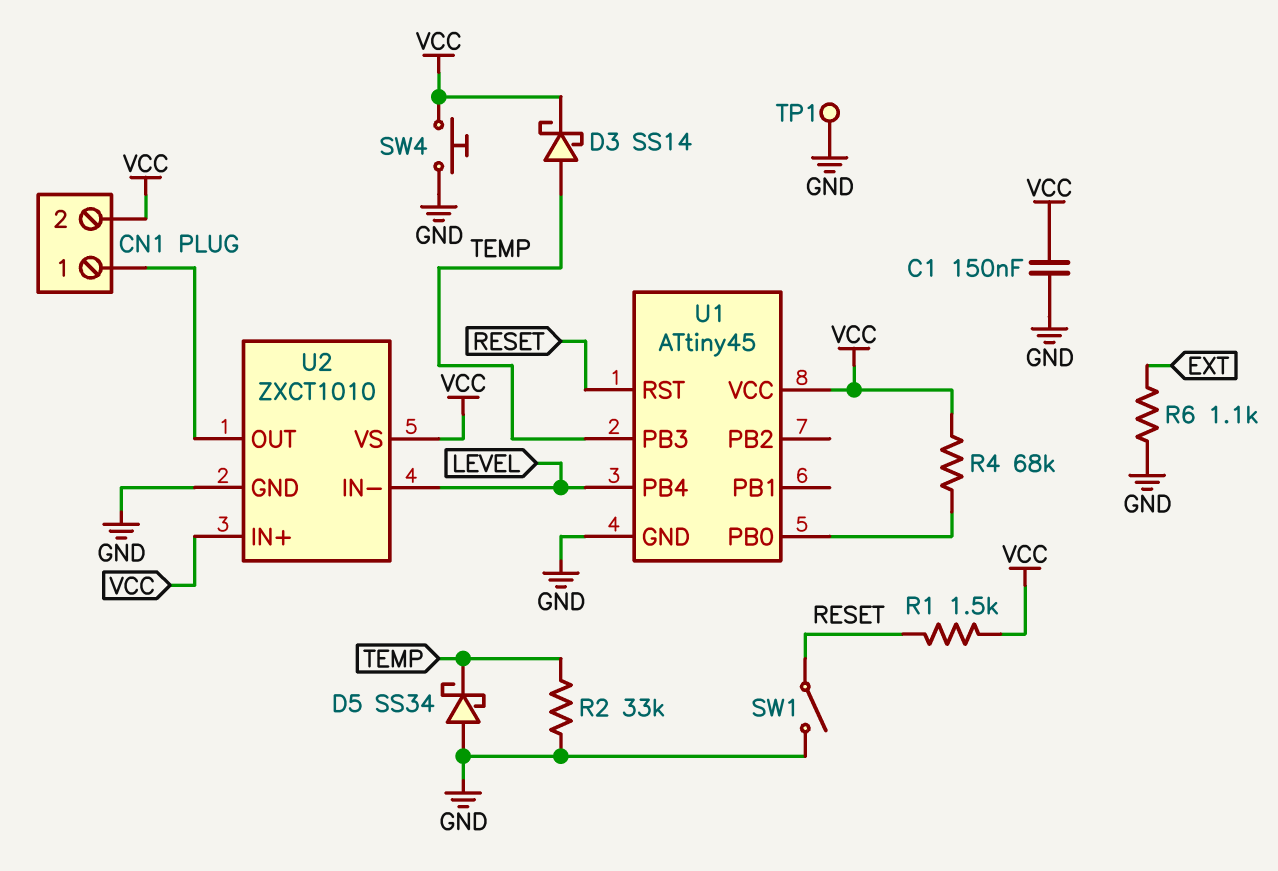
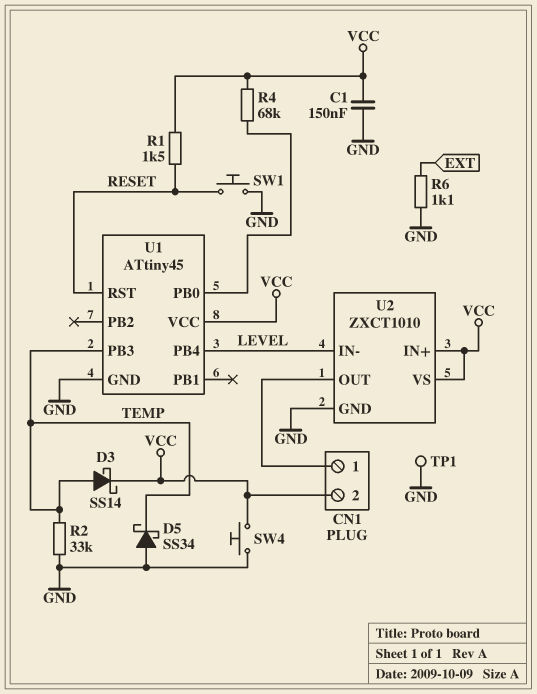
SW1: switch (GND, RESET) -> button (GND, RESET)

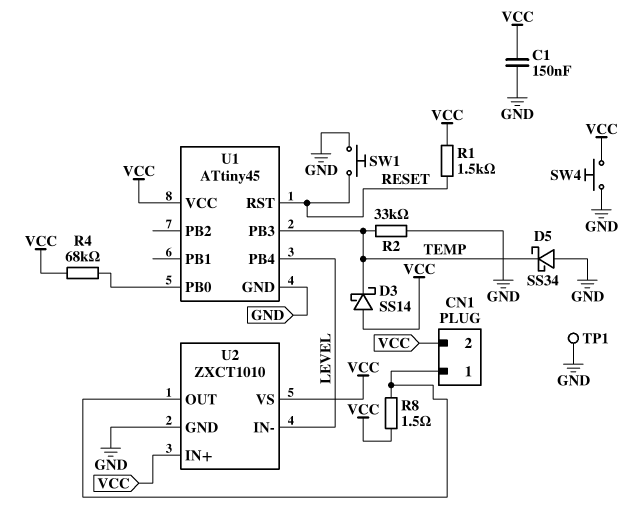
D3: schottky SS14 (A TEMP, K VCC) -> schottky SS14 (A VCC, K TEMP)
R6: 1.1k (EXT, GND) -> none
R8: none -> 1.5 (CN1/1, VCC)

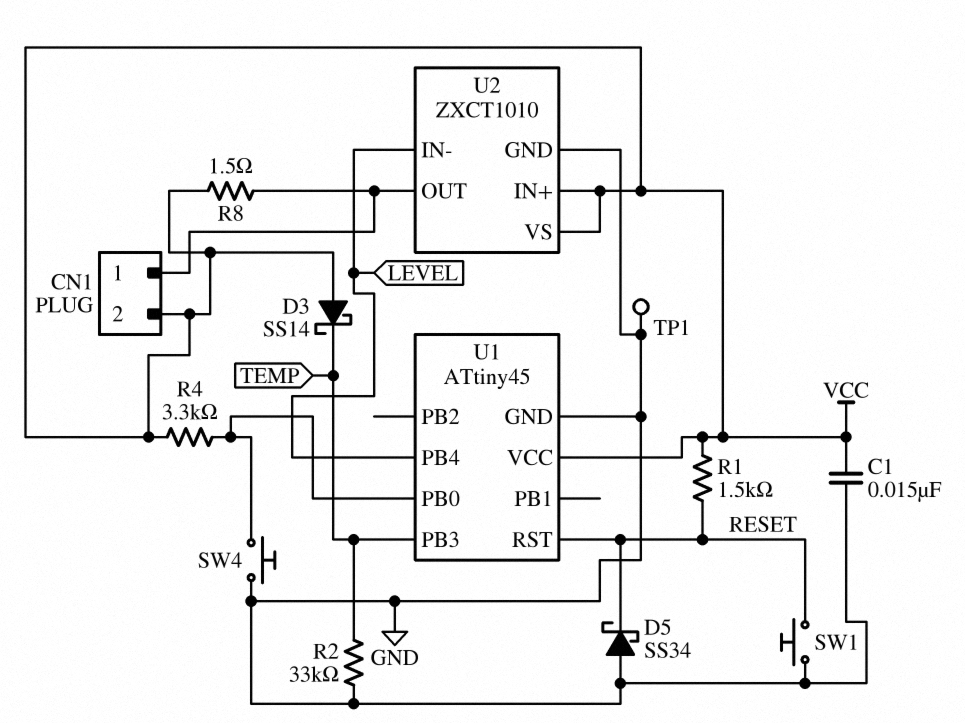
C1: 150nF (GND, VCC) -> 15nF (GND, VCC)
D5: schottky SS34 (A GND, K TEMP) -> schottky SS34 (A GND, K RESET)
R4: 68k (U1/PB0, VCC) -> 3.3k (U1/PB0, VCC)
SW4: button (GND, VCC) -> button (GND, U1/PB0)

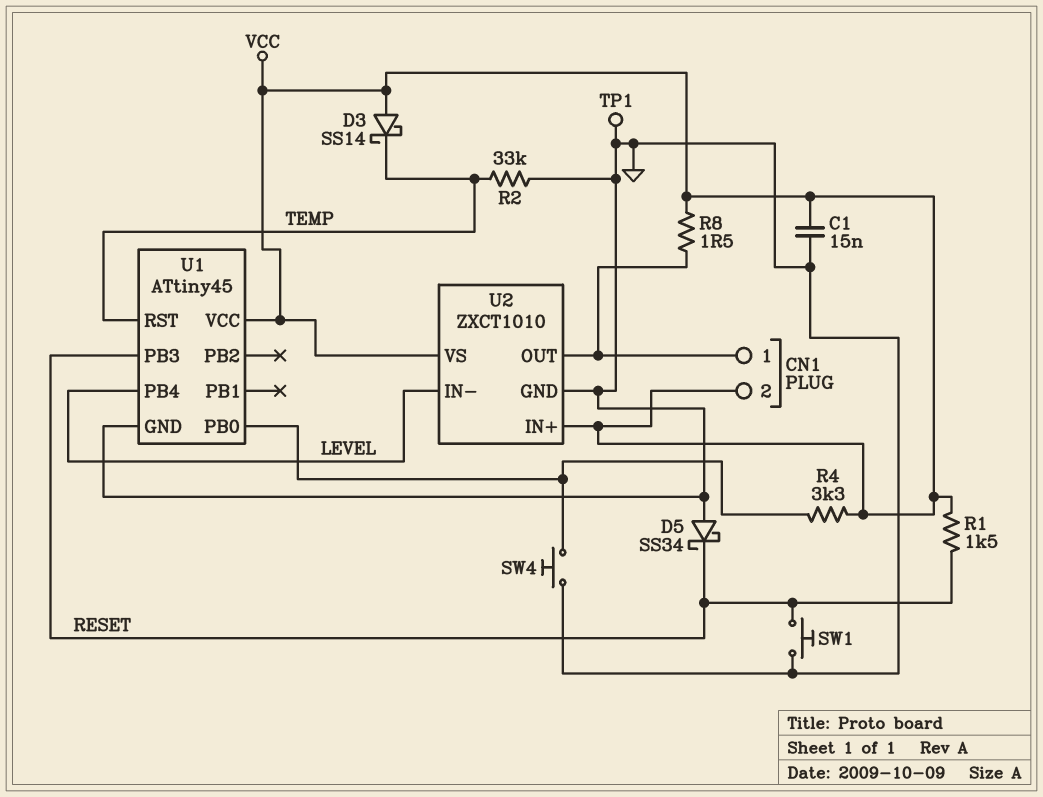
U1 pin PB3: TEMP -> RESET
U1 pin RST: RESET -> TEMP

